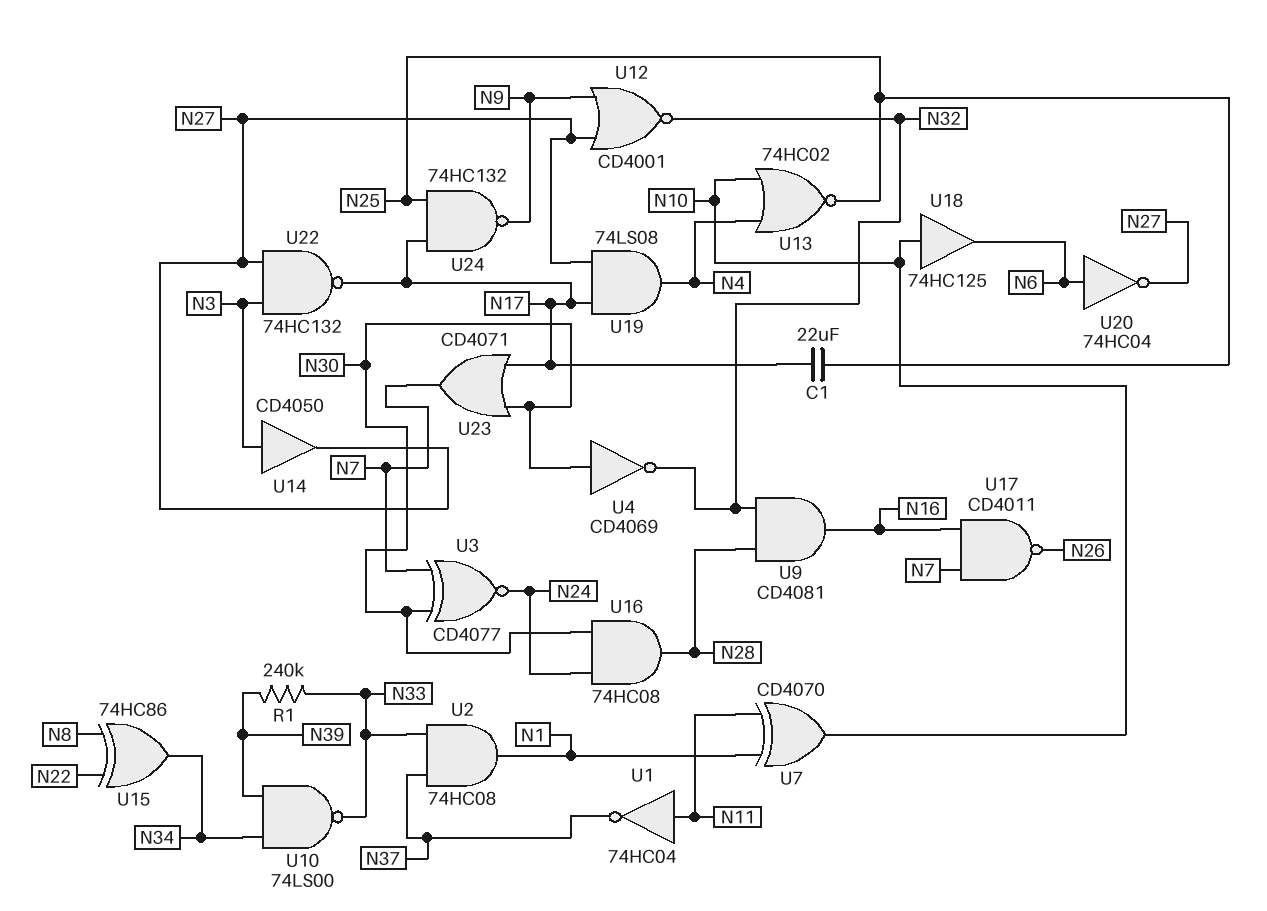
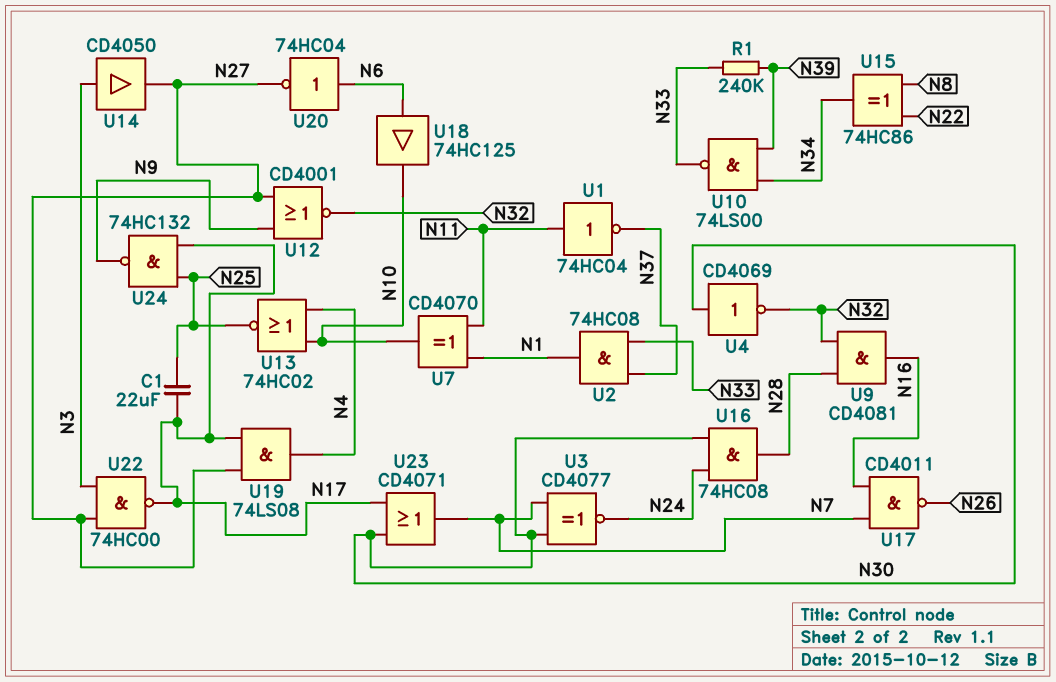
U18: buffer 74HC125 (in N10, out N6) -> buffer 74HC125 (in N6, out N10)
U22: NAND 74HC132 (in N3, in N27, out N17) -> NAND 74HC00 (in N3, in N27, out N17)

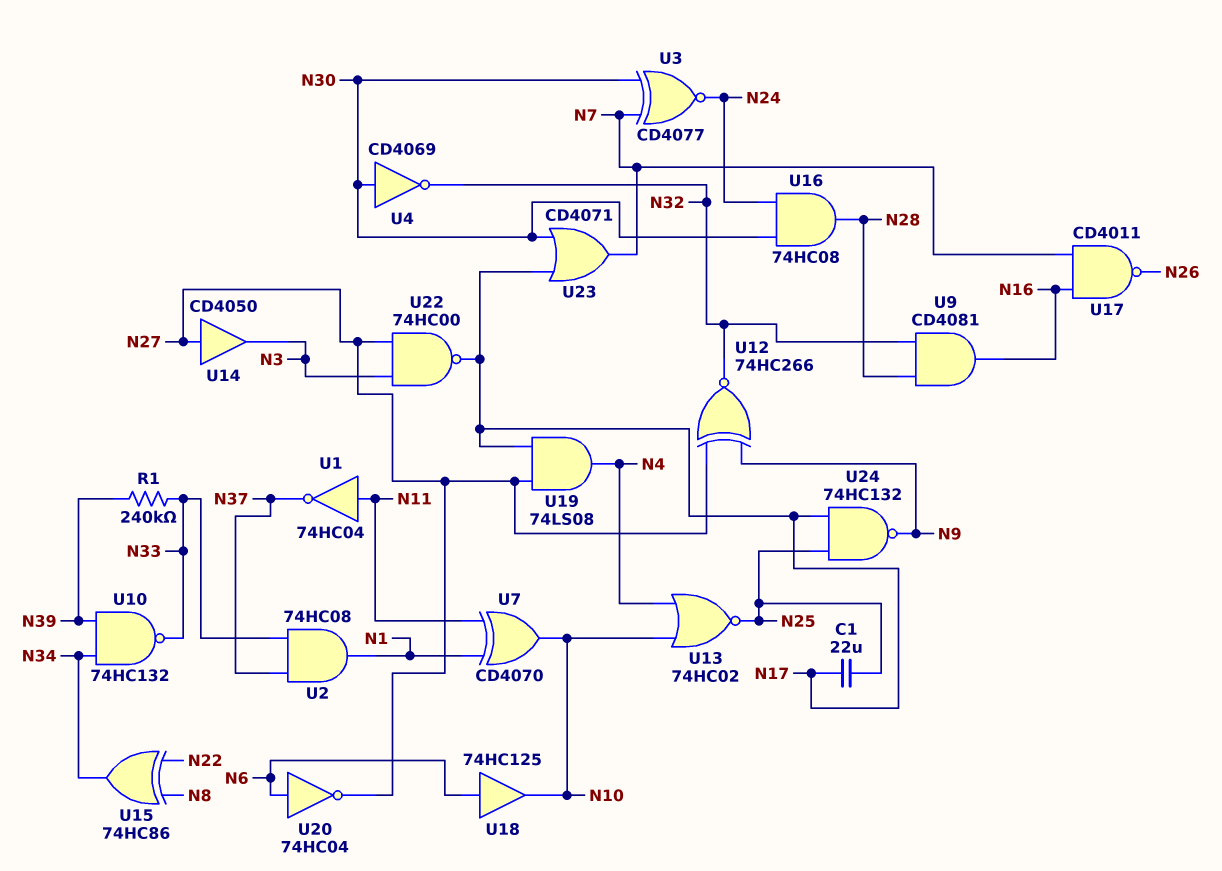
U10: NAND 74LS00 (in N34, in N39, out N33) -> NAND 74HC132 (in N34, in N39, out N33)
U12: NOR CD4001 (in N9, in N27, out N32) -> XNOR 74HC266 (in N9, in N27, out N32)
U14: buffer CD4050 (in N3, out N27) -> buffer CD4050 (in N27, out N3)

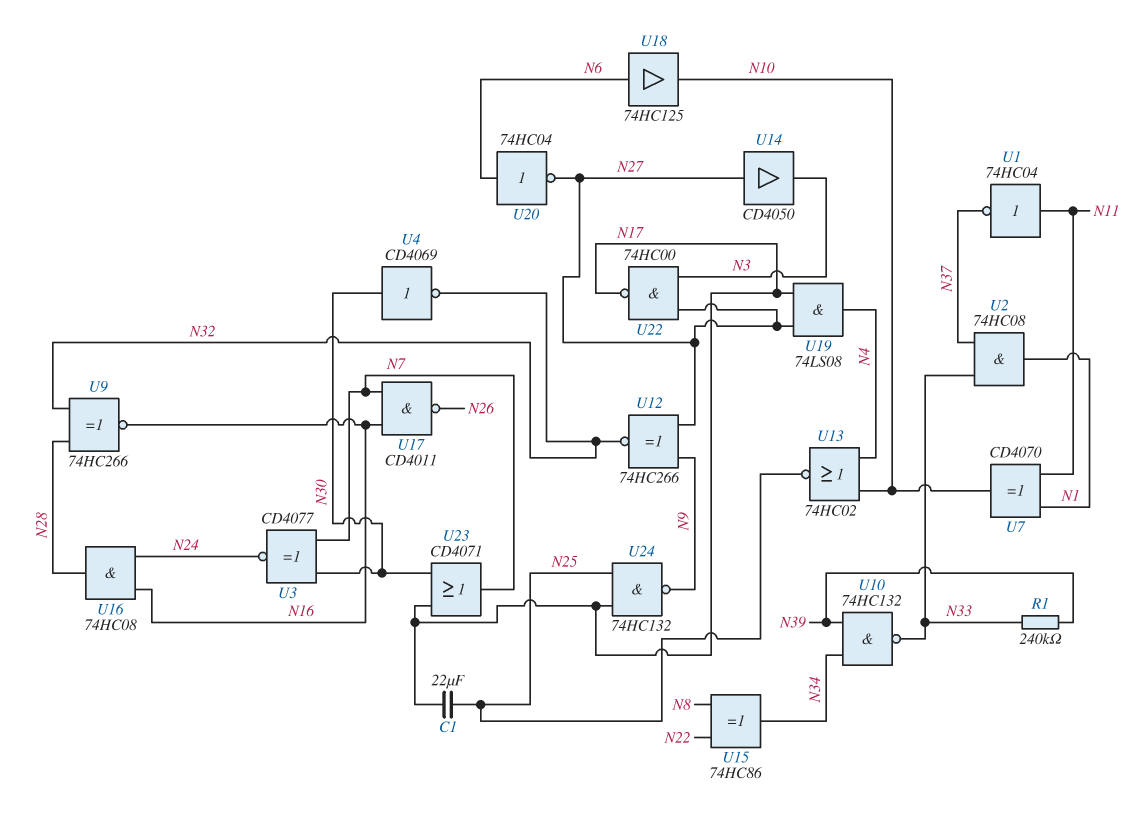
U9: AND CD4081 (in N28, in N32, out N16) -> XNOR 74HC266 (in N28, in N32, out N16)
U16: AND 74HC08 (in N24, in N30, out N28) -> AND 74HC08 (in N16, in N24, out N28)

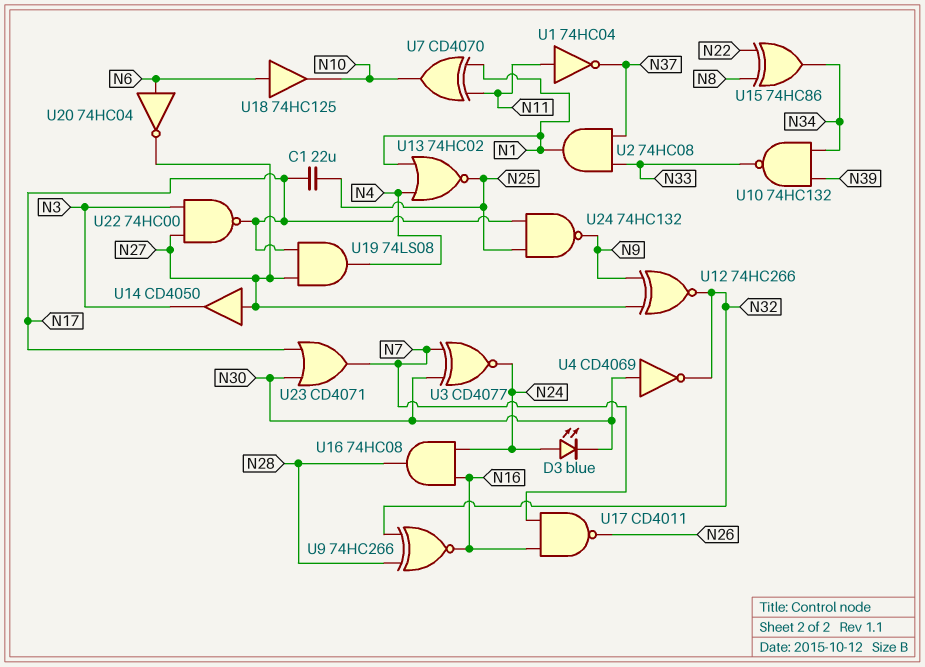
D3: none -> LED blue (A N24, K N30)
R1: 240k (N33, N39) -> none
U13: NOR 74HC02 (in N4, in N10, out N25) -> NOR 74HC02 (in N1, in N4, out N25)

